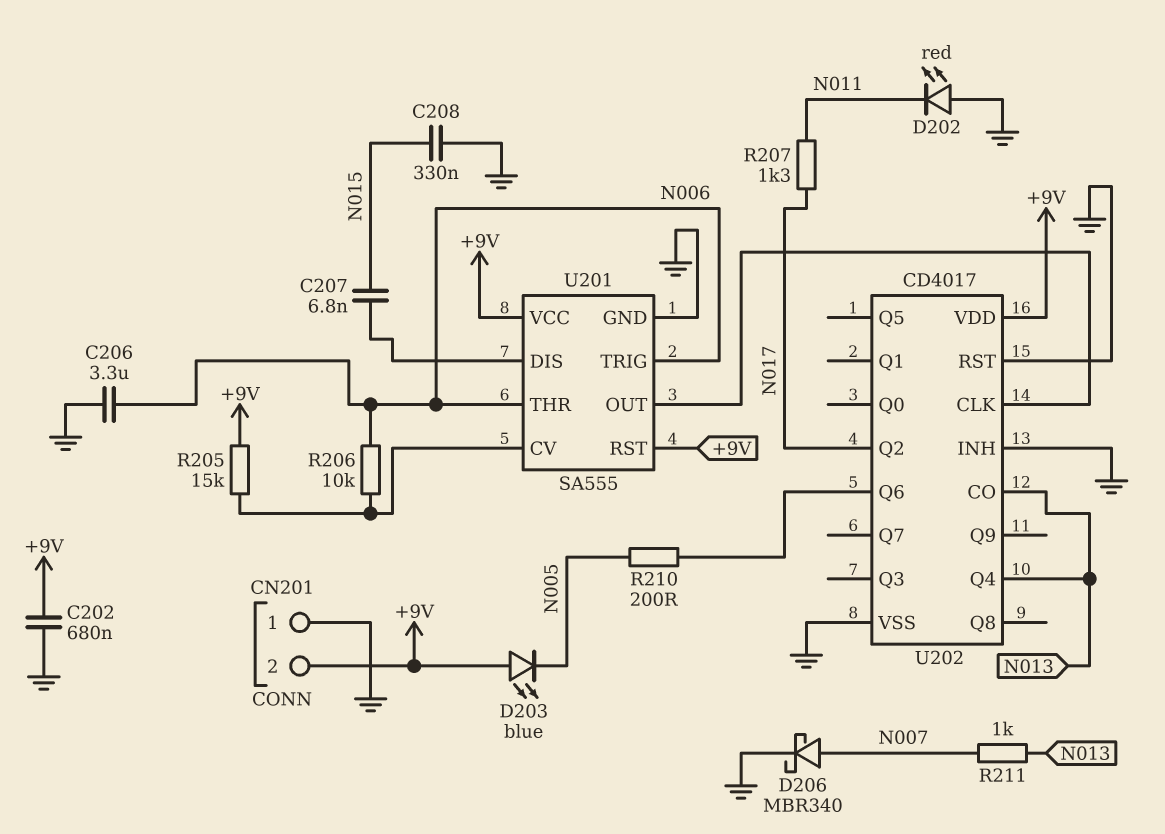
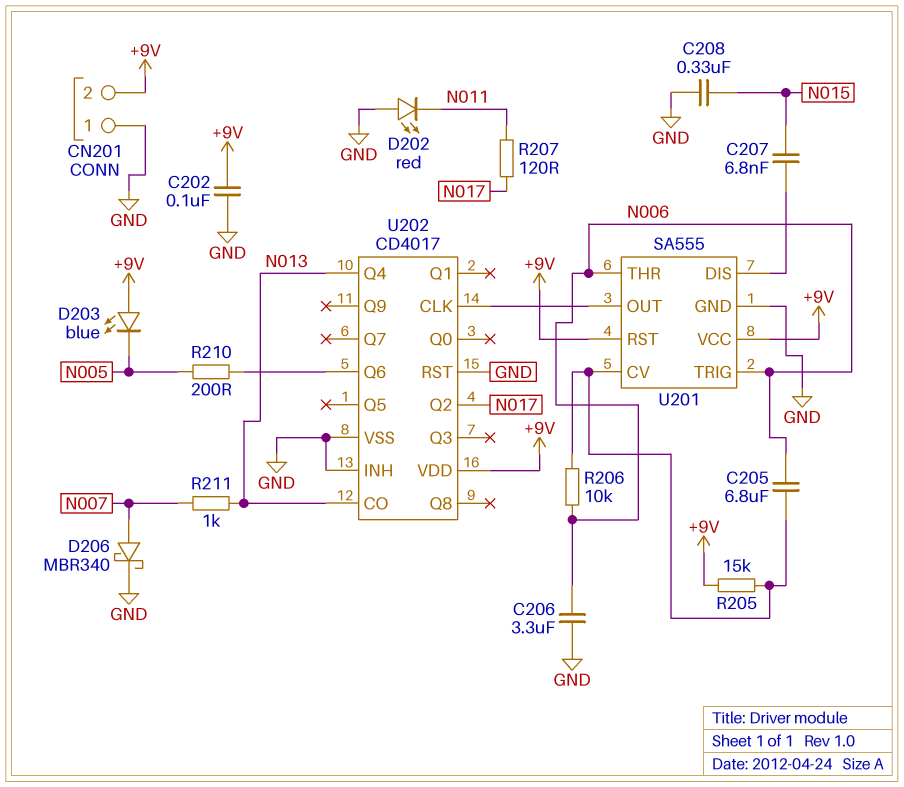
C202: 680nF (+9V, GND) -> 100nF (+9V, GND)
C205: none -> 6.8uF (N006, U201/CV)
R207: 1.3k (N011, N017) -> 120 (N011, N017)

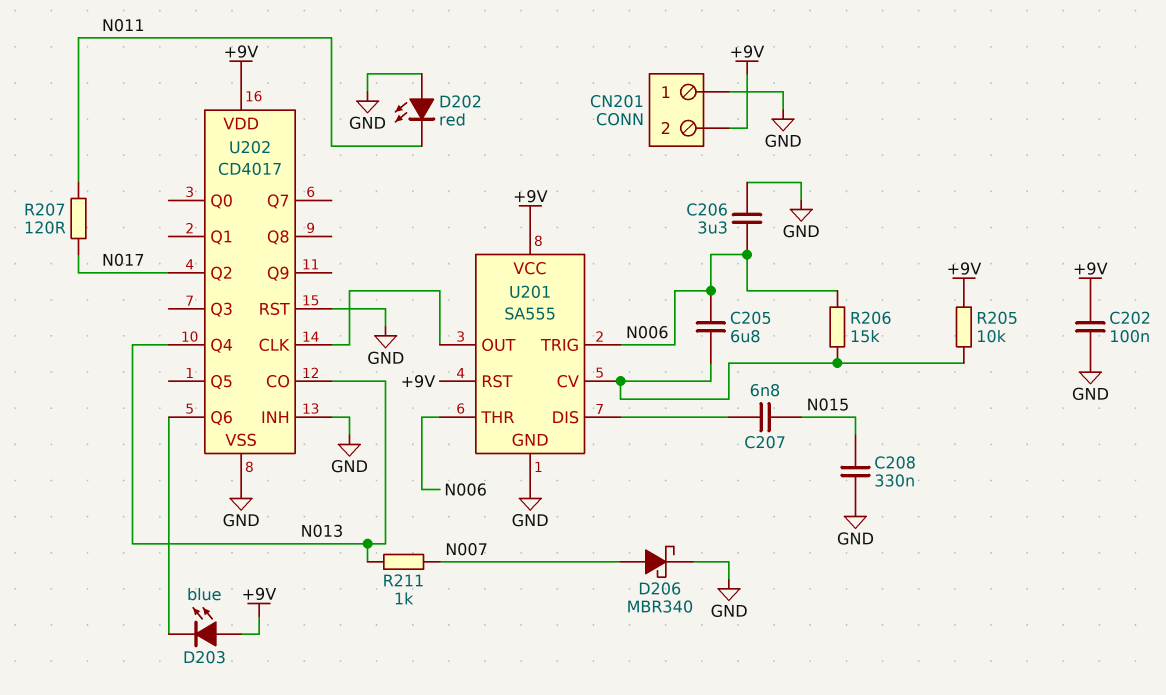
D203: LED blue (A +9V, K N005) -> LED blue (A +9V, K U202/Q6)
R205: 15k (+9V, U201/CV) -> 10k (+9V, U201/CV)
R206: 10k (N006, U201/CV) -> 15k (N006, U201/CV)
R210: 200 (N005, U202/Q6) -> none

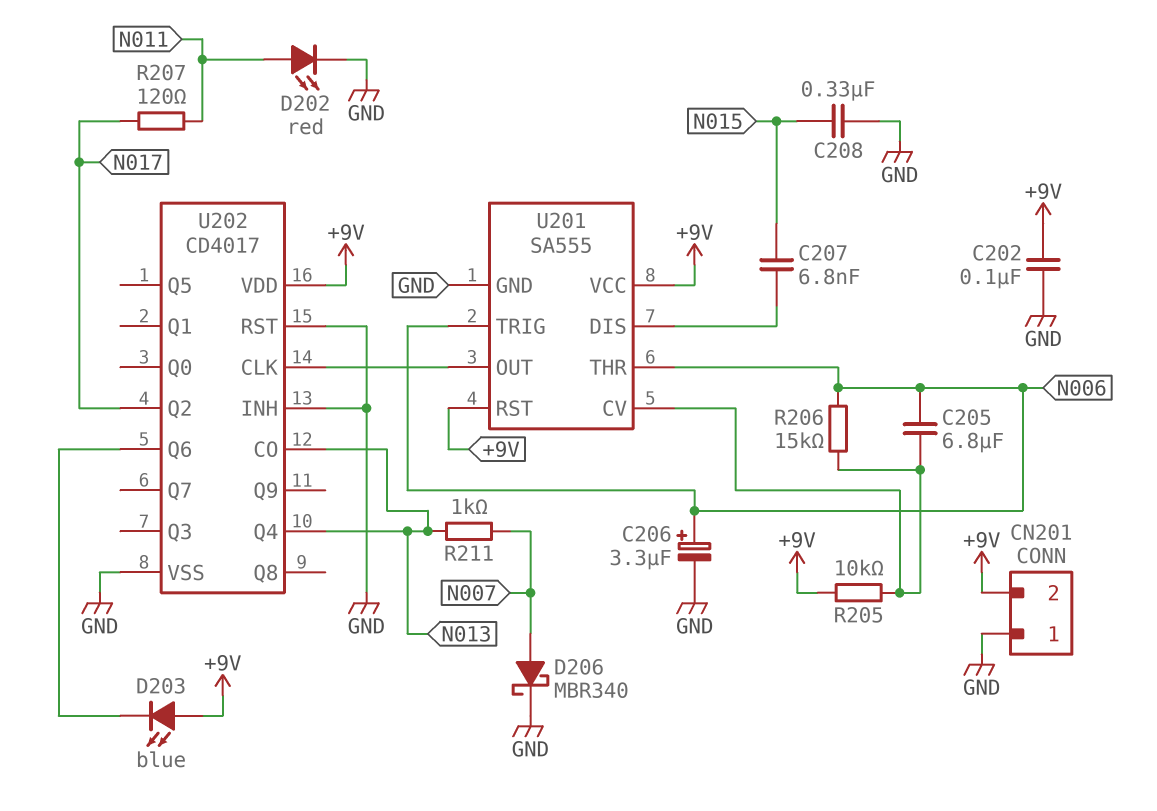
C206: 3.3uF (GND, N006) -> 3.3uF (plus N006, minus GND)
D202: LED red (A GND, K N011) -> LED red (A N011, K GND)

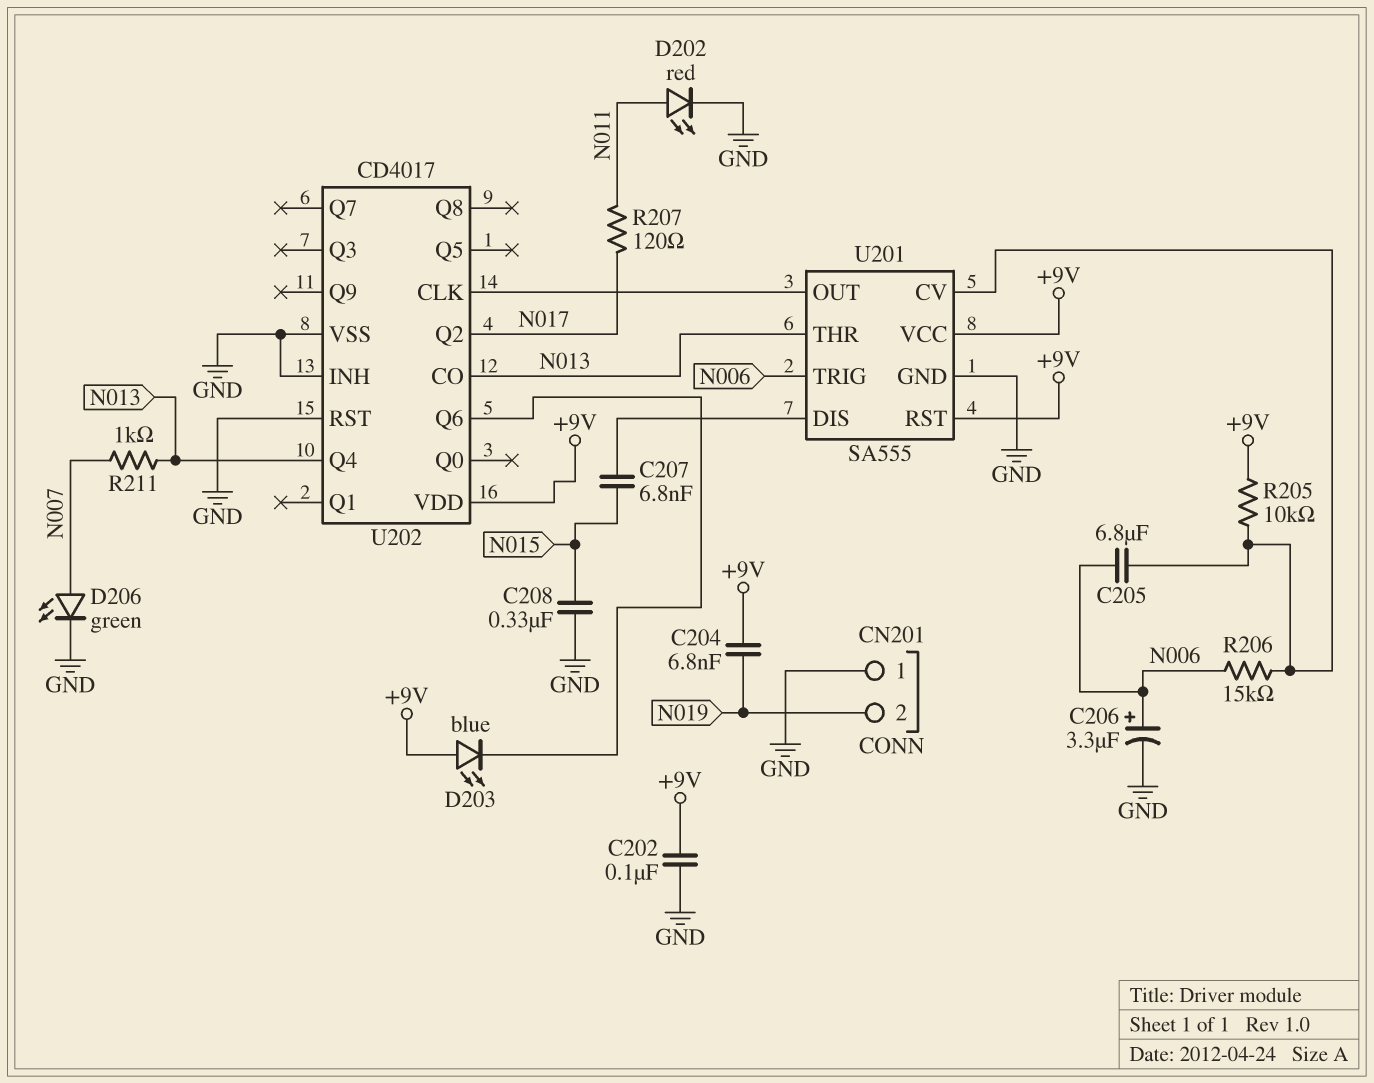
C204: none -> 6.8nF (+9V, N019)
CN201 pin 2: +9V -> N019
D206: schottky MBR340 (A N007, K GND) -> LED green (A N007, K GND)
U201 pin THR: N006 -> N013

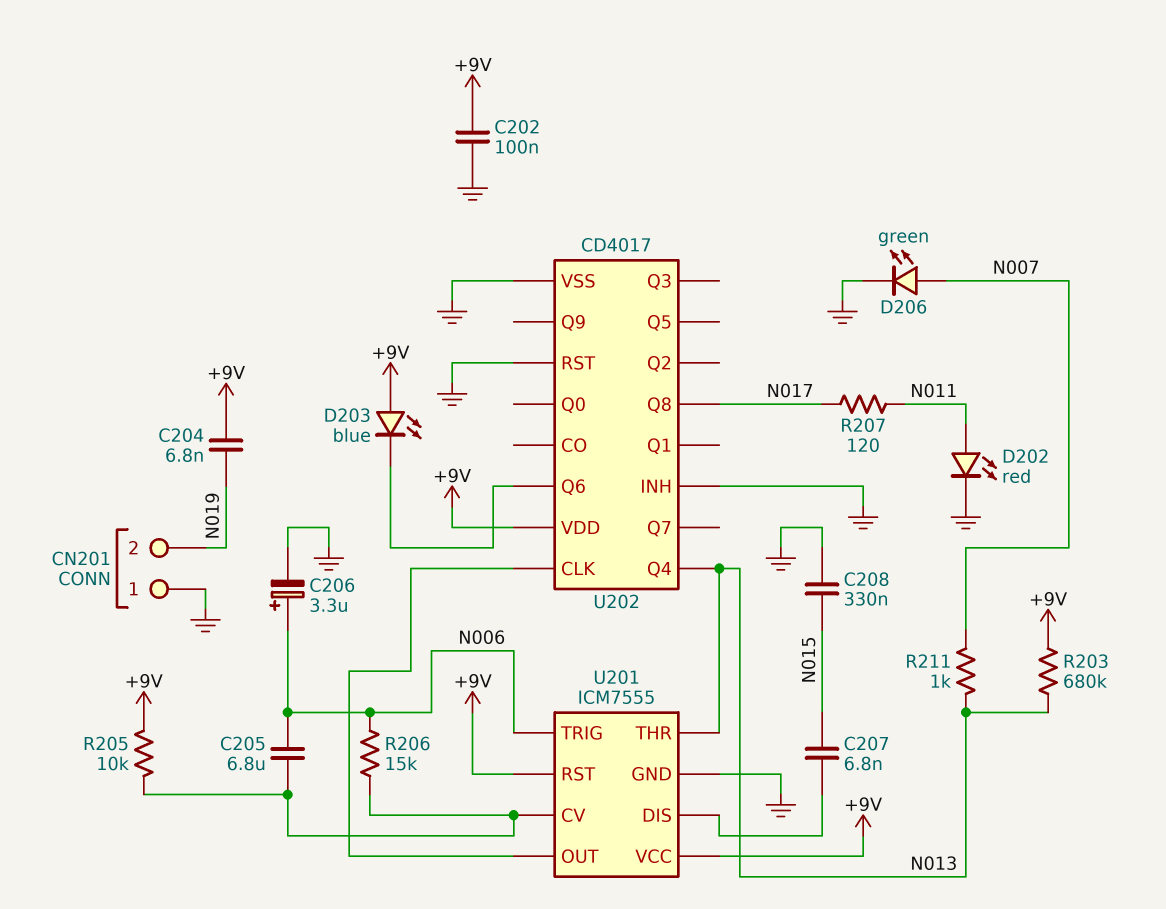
R203: none -> 680k (+9V, N013)
U201: SA555 -> ICM7555
U202 pin CO: N013 -> none
U202 pin Q2: N017 -> none
U202 pin Q8: none -> N017

